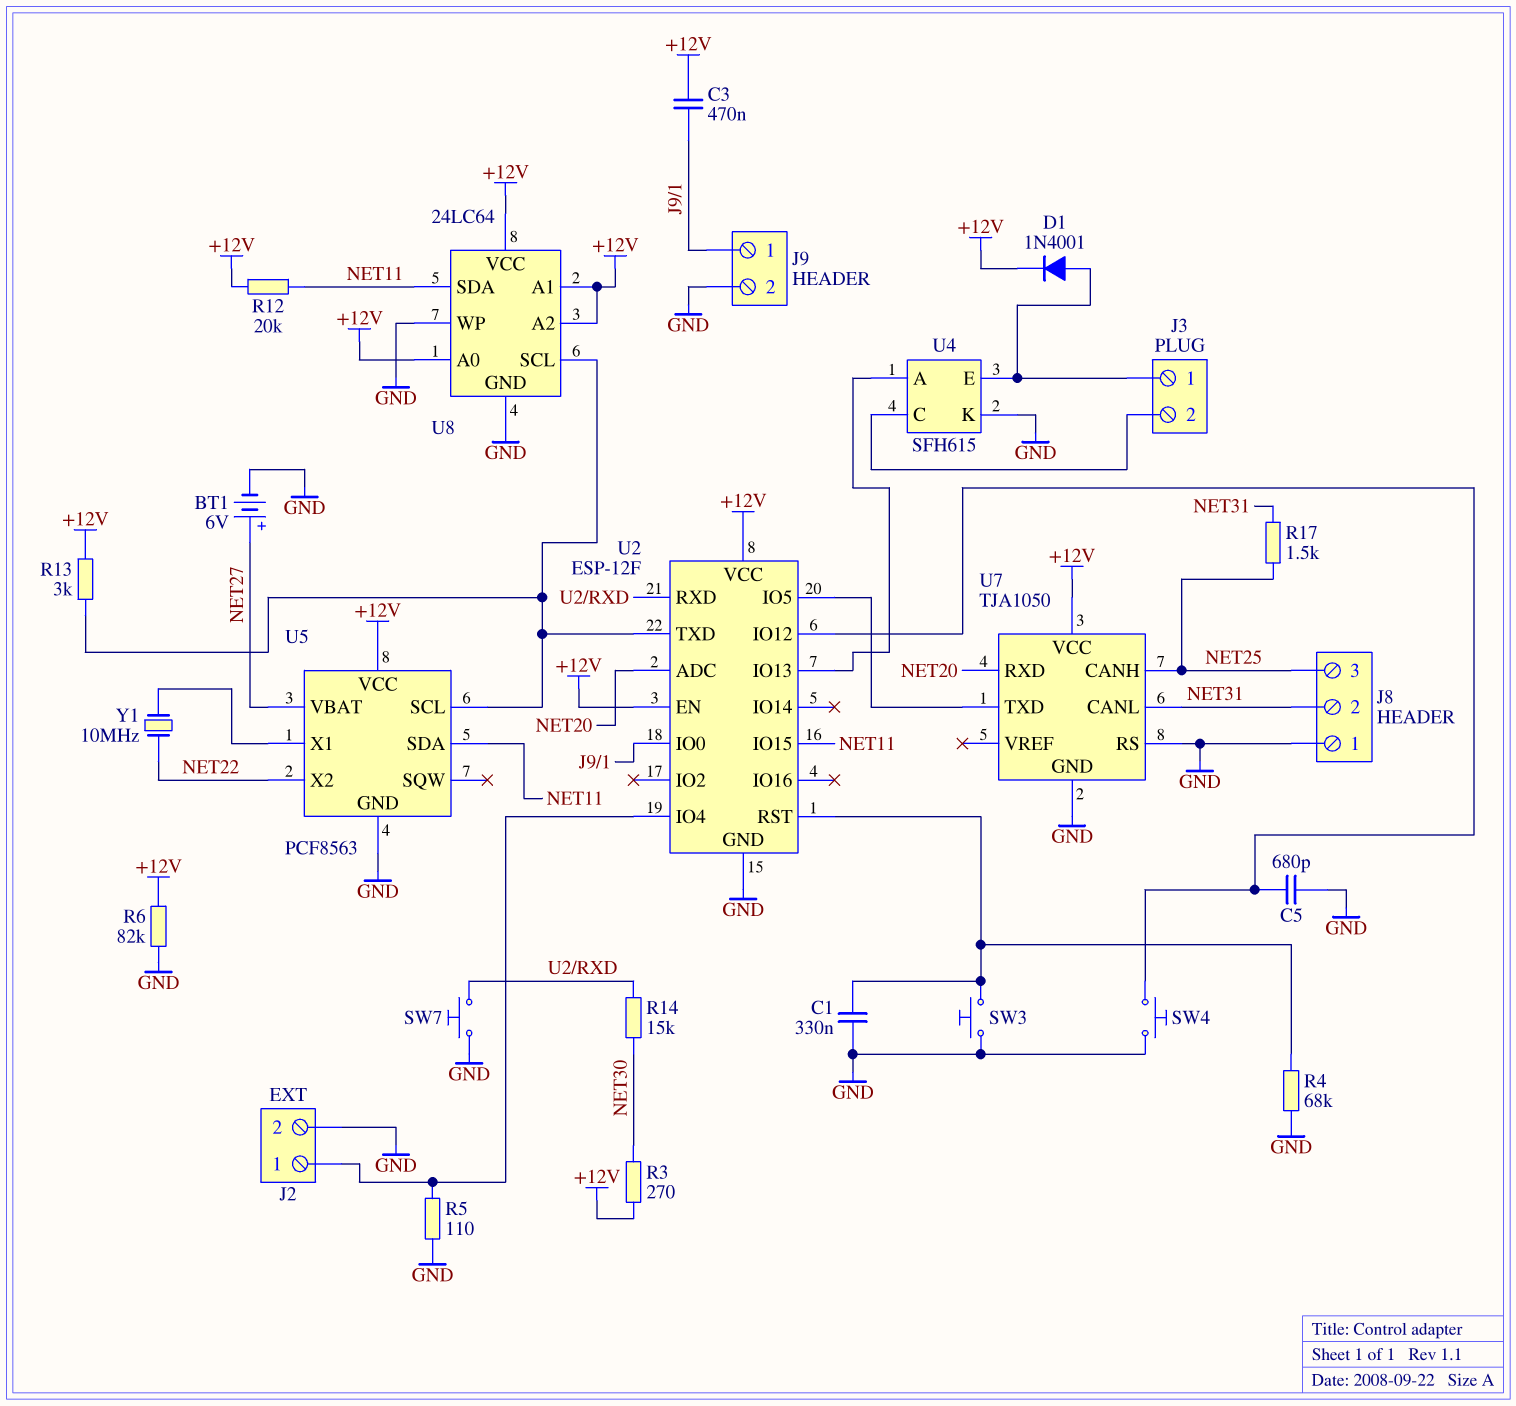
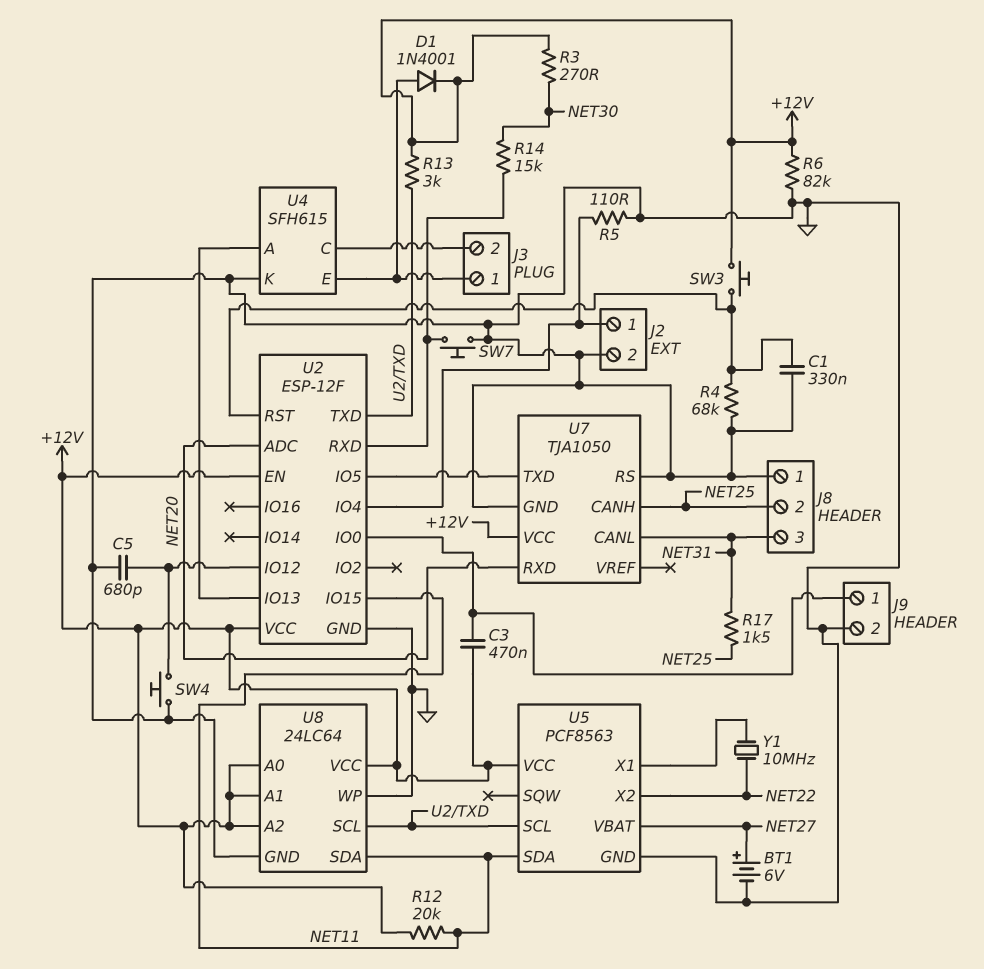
J8 pin 2: NET31 -> NET25
J8 pin 3: NET25 -> NET31
SW3: button (GND, U2/RST) -> button (+12V, U2/RST)

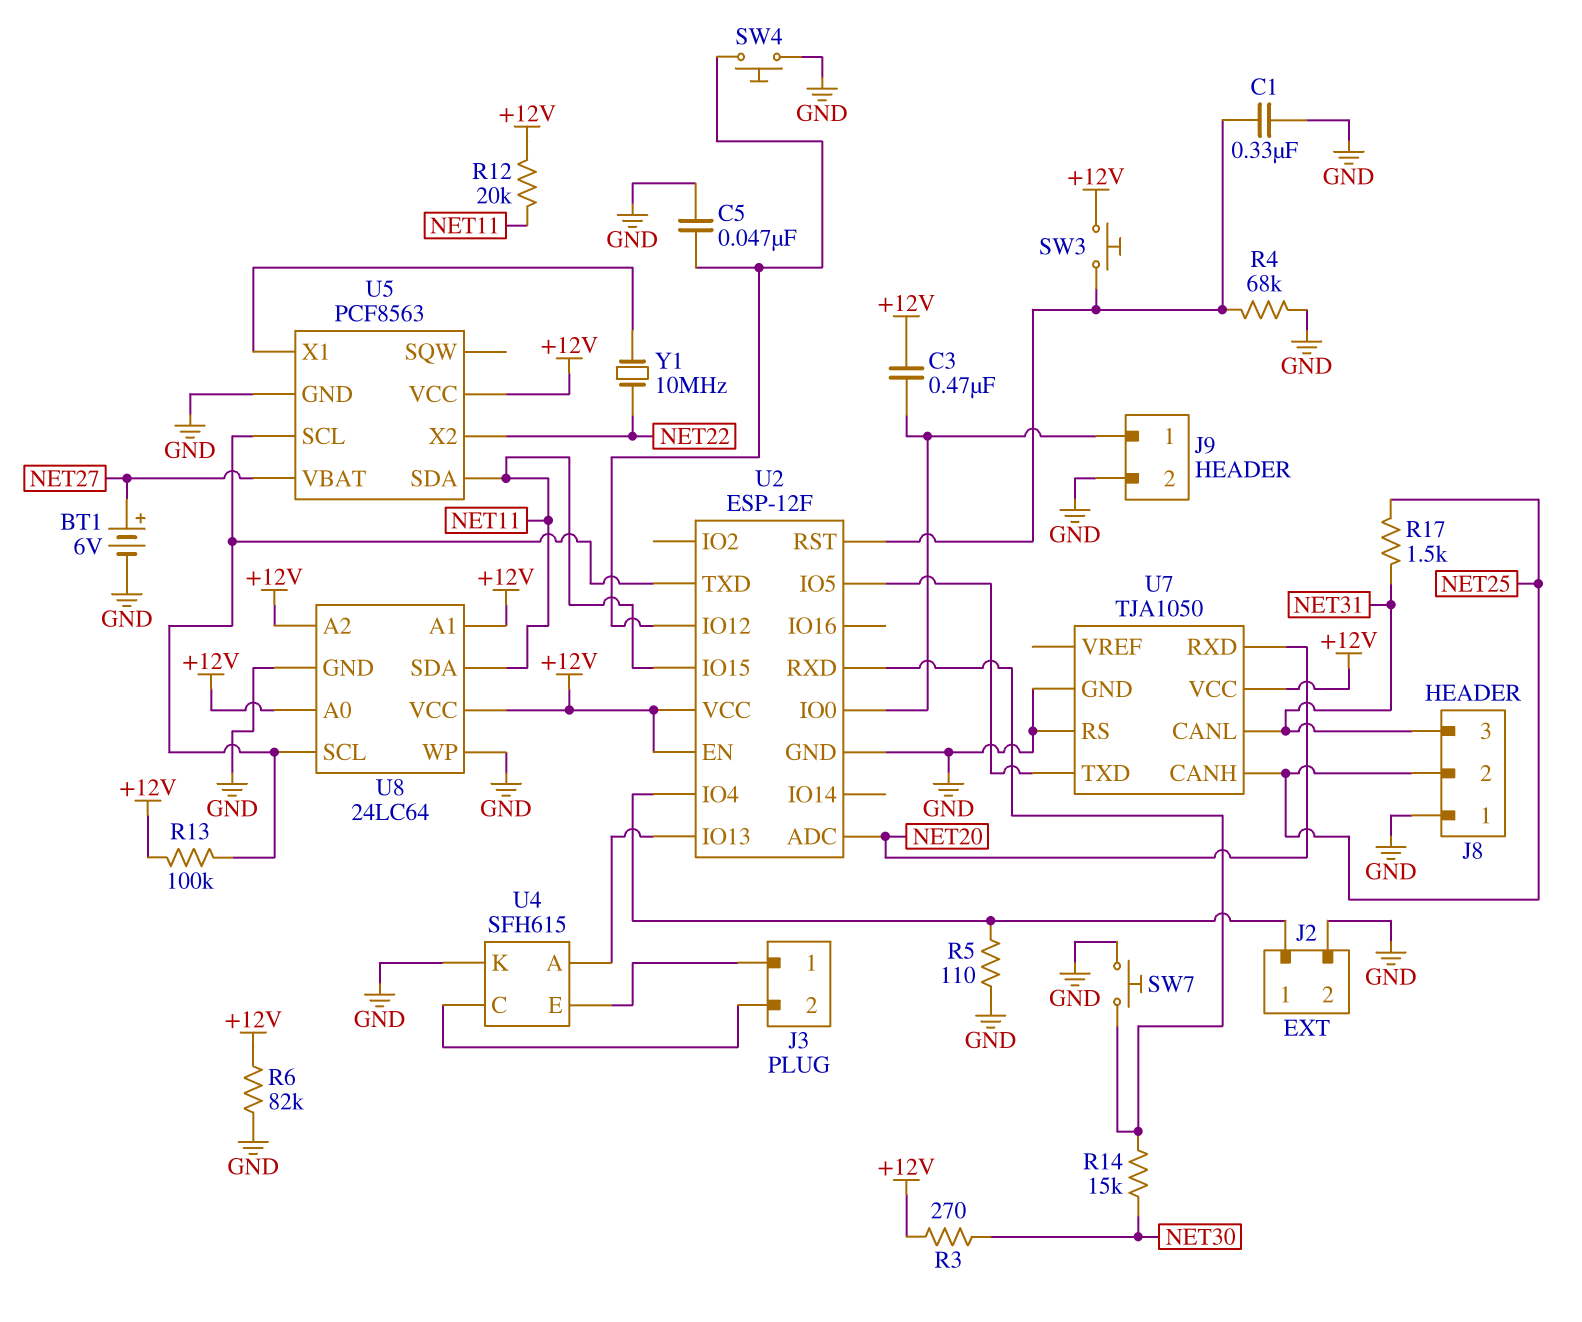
C5: 680pF (GND, U2/IO12) -> 47nF (GND, U2/IO12)
D1: diode 1N4001 (A J3/1, K +12V) -> none
R13: 3k (+12V, U2/TXD) -> 100k (+12V, U2/TXD)

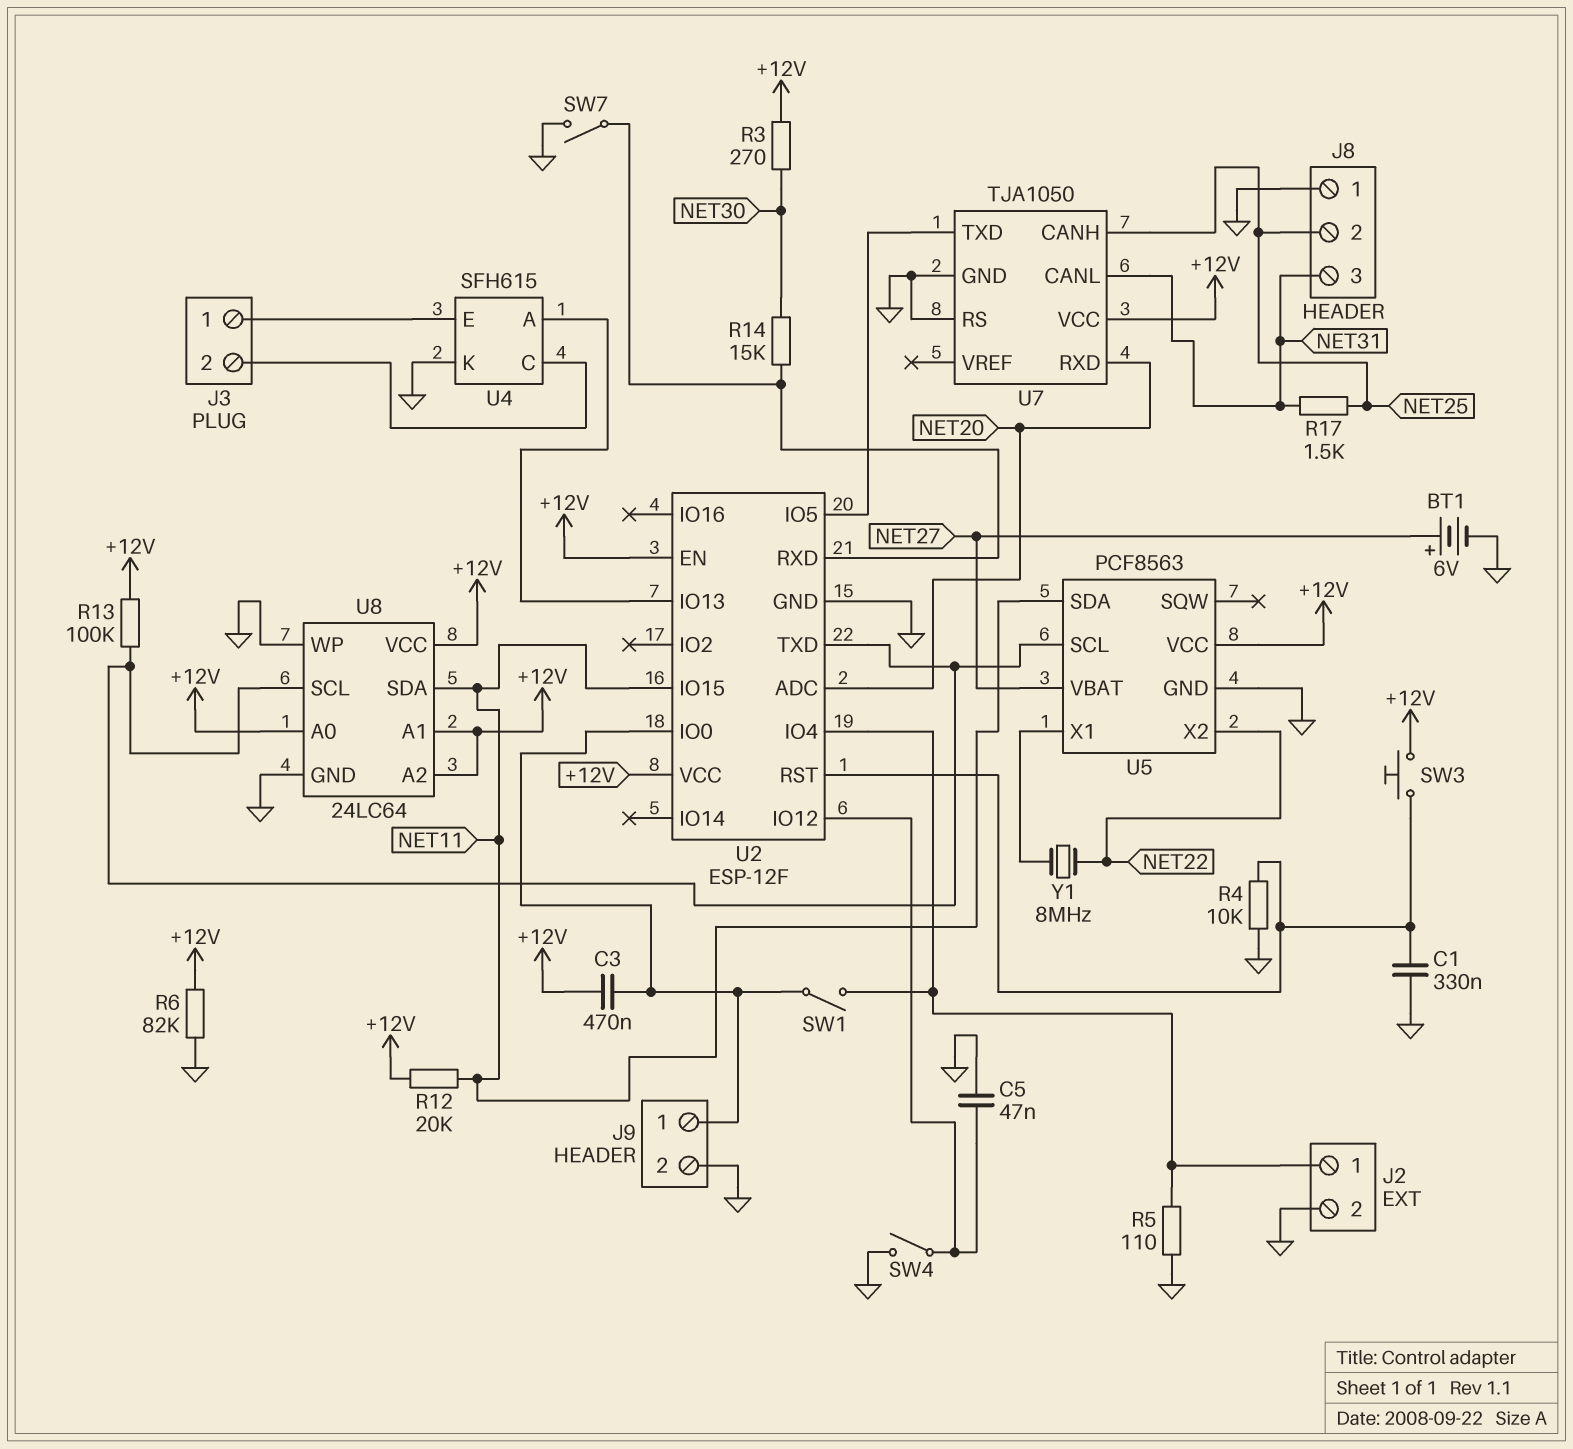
R4: 68k (GND, U2/RST) -> 10k (GND, U2/RST)
SW1: none -> switch (J2/1, J9/1)
SW4: button (GND, U2/IO12) -> switch (GND, U2/IO12)
SW7: button (GND, U2/RXD) -> switch (GND, U2/RXD)
Y1: 10MHz (NET22, U5/X1) -> 8MHz (NET22, U5/X1)

